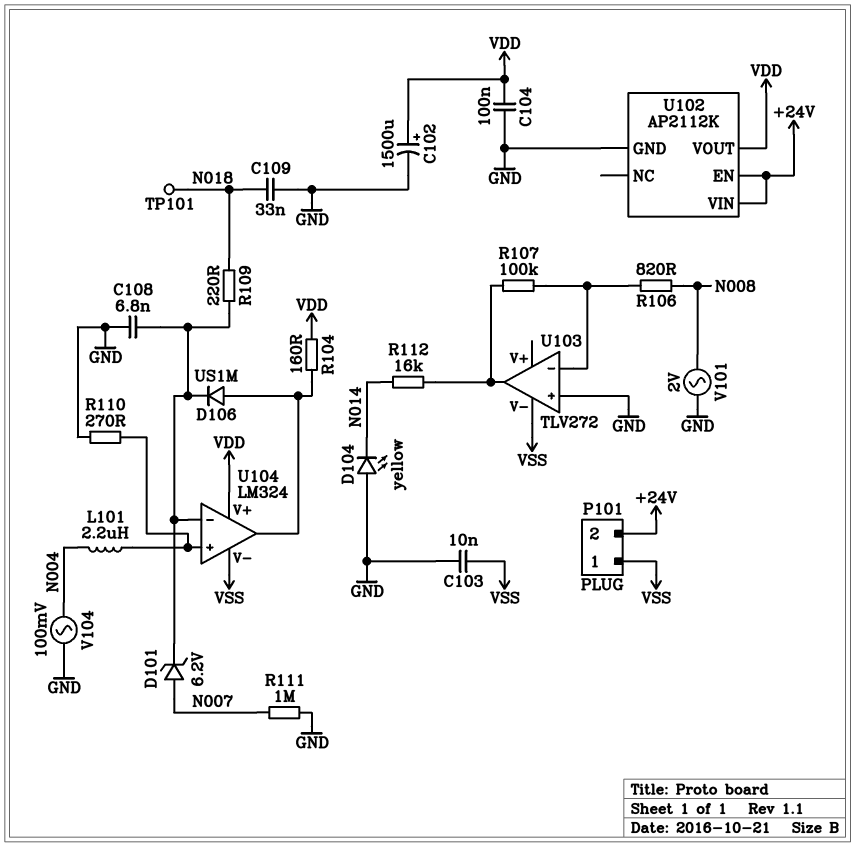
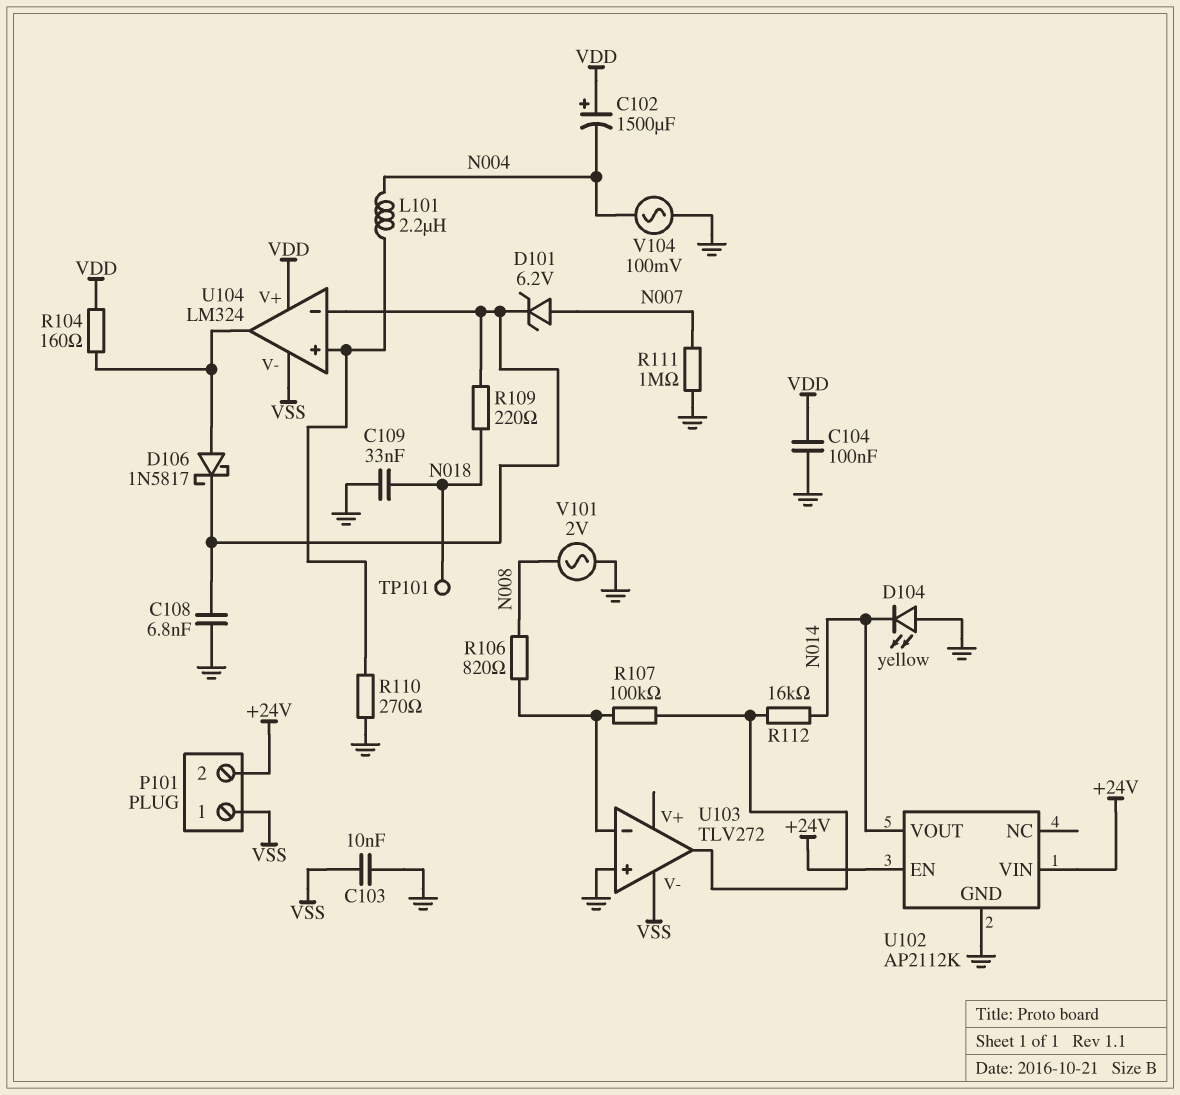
C102: 1500uF (plus VDD, minus GND) -> 1500uF (plus VDD, minus N004)
D106: diode US1M (A U104/out, K U104/in-) -> schottky 1N5817 (A U104/out, K U104/in-)
U102 pin VOUT: VDD -> N014

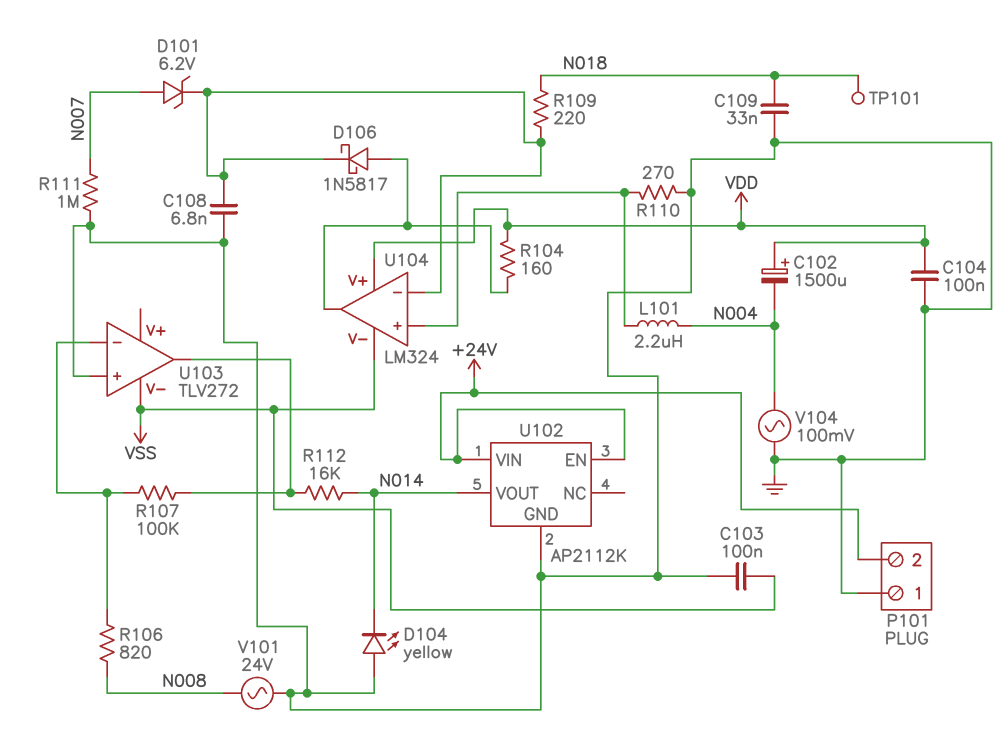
C103: 10nF (GND, VSS) -> 100nF (GND, VSS)
P101 pin 1: VSS -> GND
V101: AC 2V (GND, N008) -> AC 24V (GND, N008)

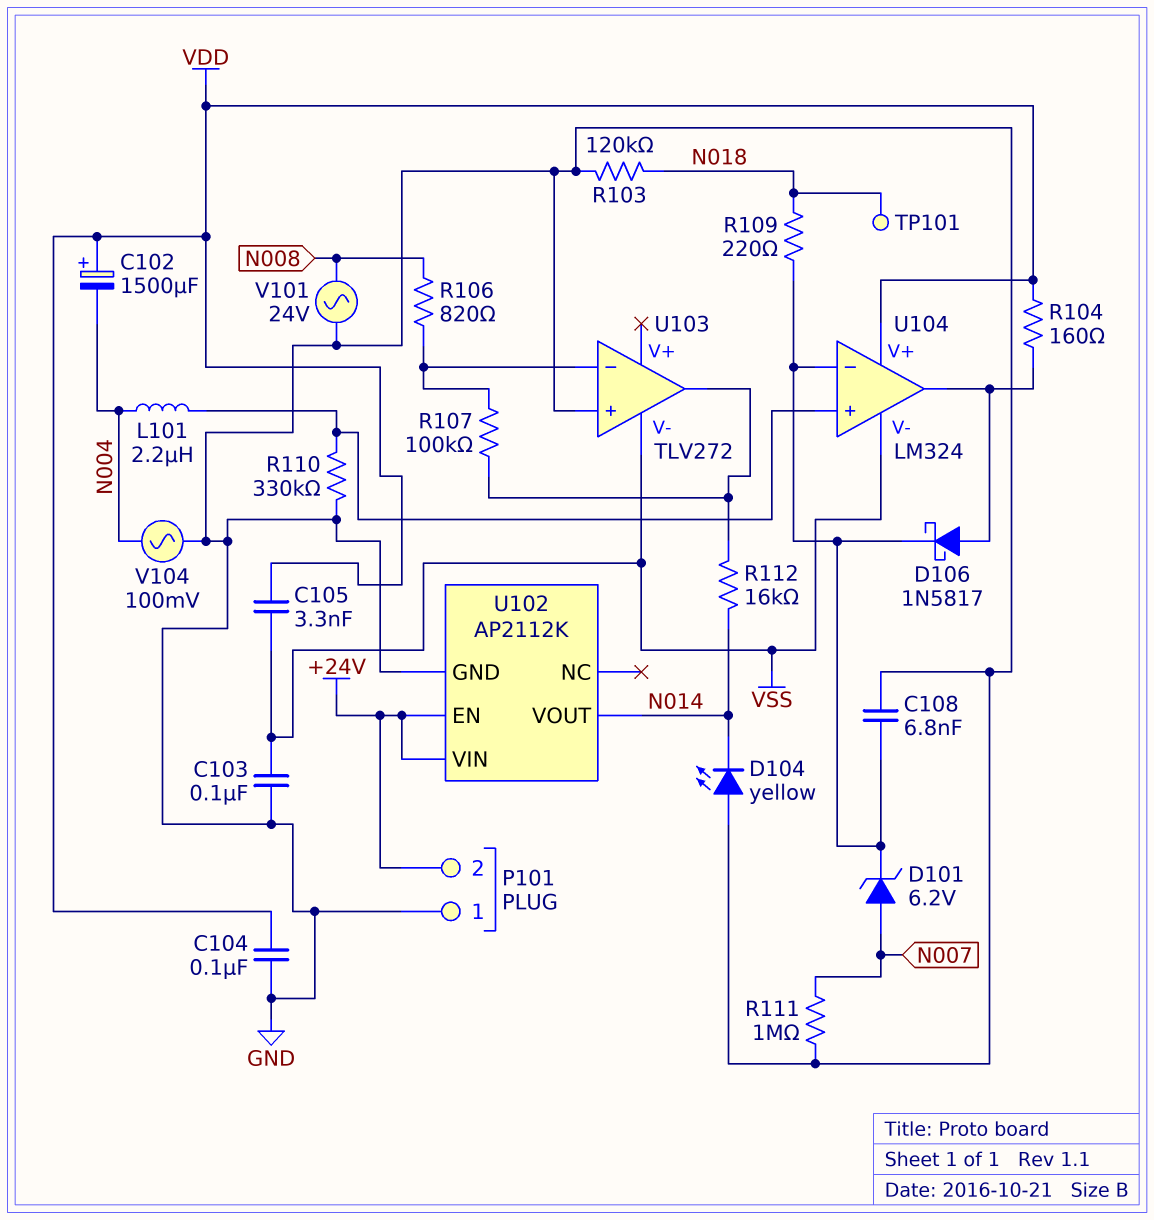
C105: none -> 3.3nF (VDD, VSS)
C109: 33nF (GND, N018) -> none
R103: none -> 120k (GND, N018)
R110: 270 (GND, U104/in+) -> 330k (GND, U104/in+)

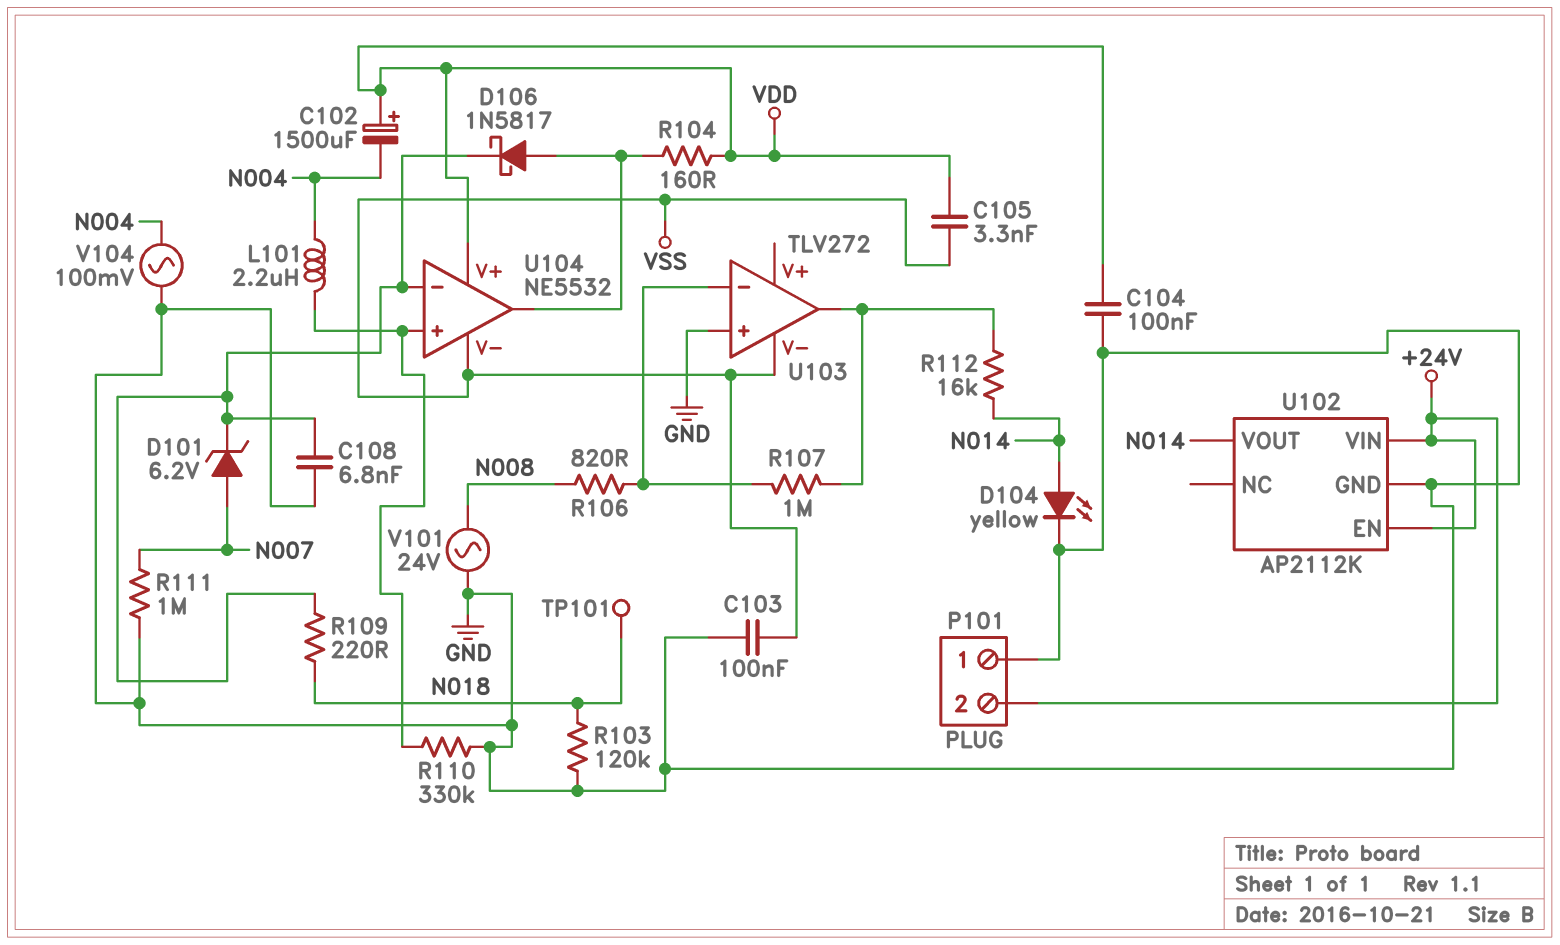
D104: LED yellow (A GND, K N014) -> LED yellow (A N014, K GND)
R107: 100k (U103/in-, U103/out) -> 1M (U103/in-, U103/out)
U104: LM324 -> NE5532

